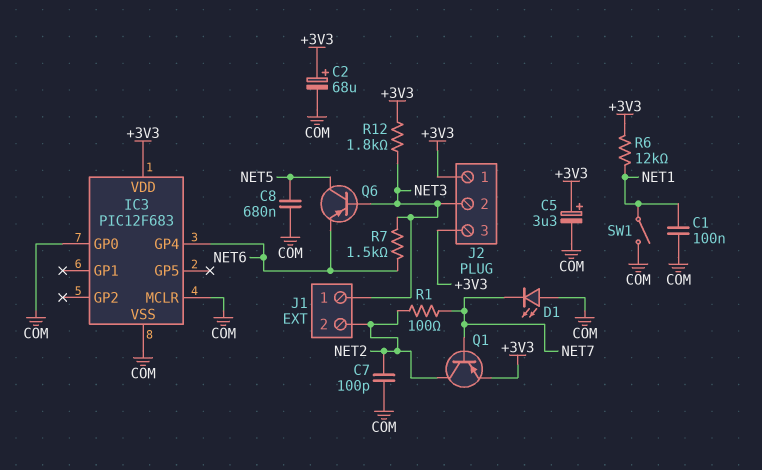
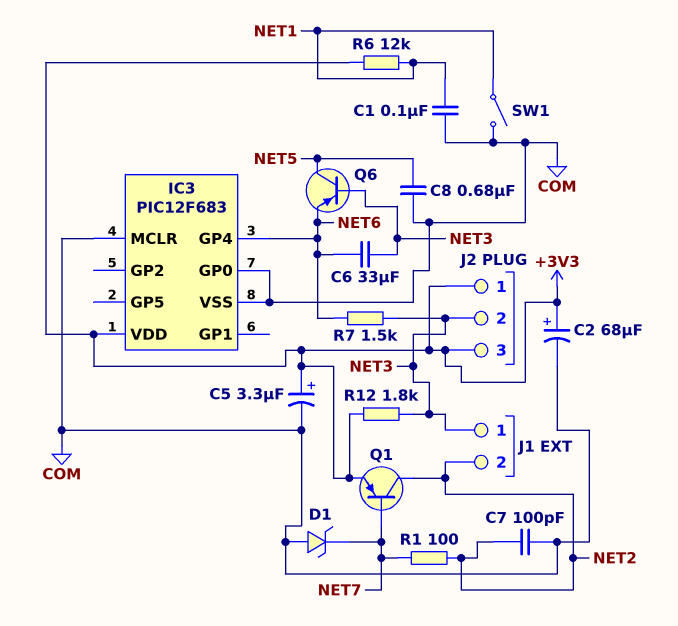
C6: none -> 33uF (NET3, NET6)
D1: LED (A COM, K NET7) -> zener (A COM, K NET7)

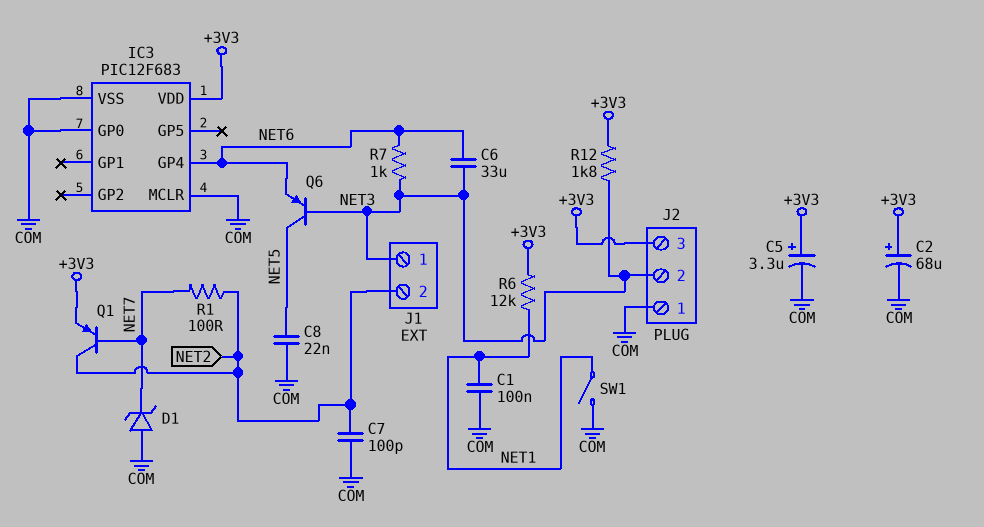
C8: 680nF (COM, NET5) -> 22nF (COM, NET5)
J2 pin 1: +3V3 -> COM
R7: 1.5k (NET3, NET6) -> 1k (NET3, NET6)

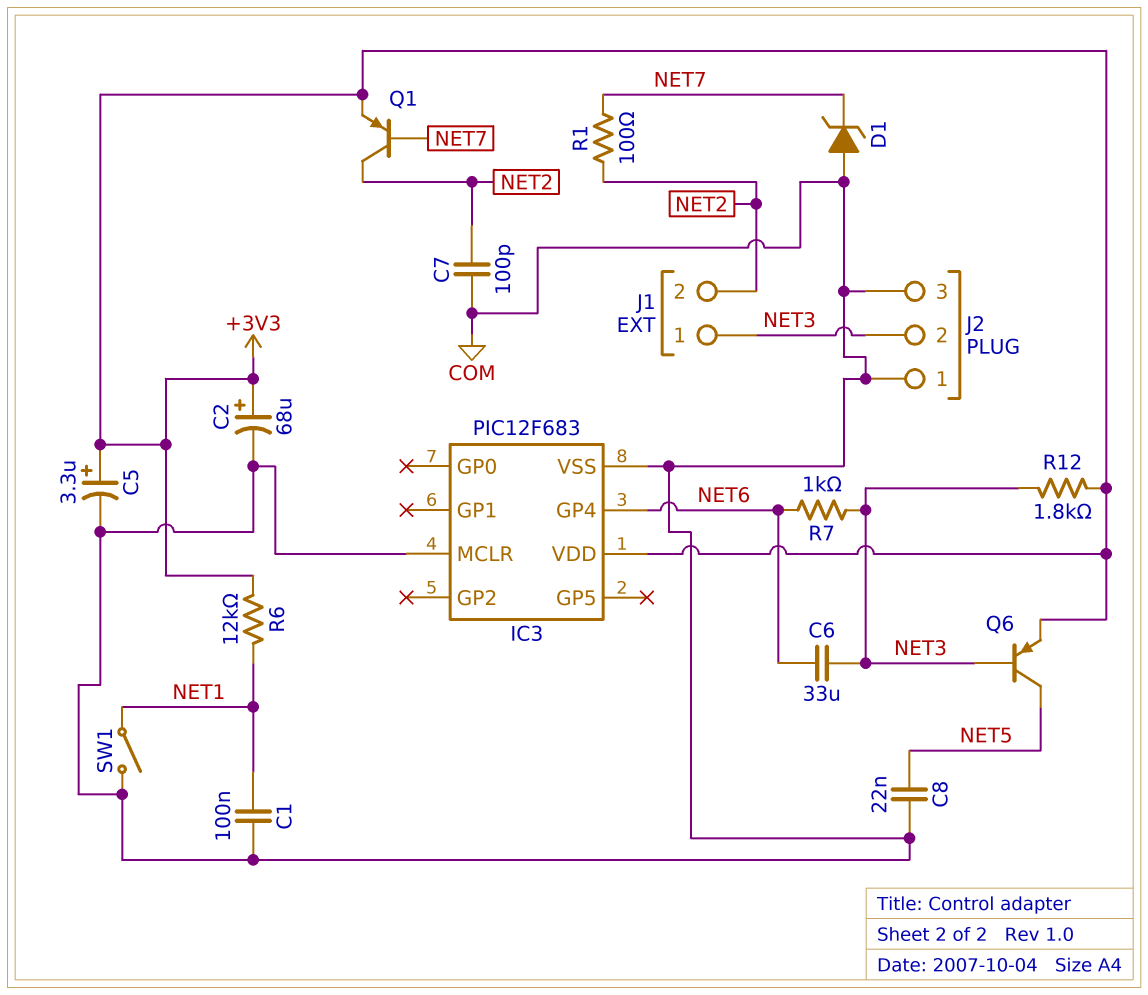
IC3 pin GP0: COM -> none
J2 pin 3: +3V3 -> COM
Q6: PNP (B NET3, C NET5, E NET6) -> PNP (B NET3, C NET5, E +3V3)

